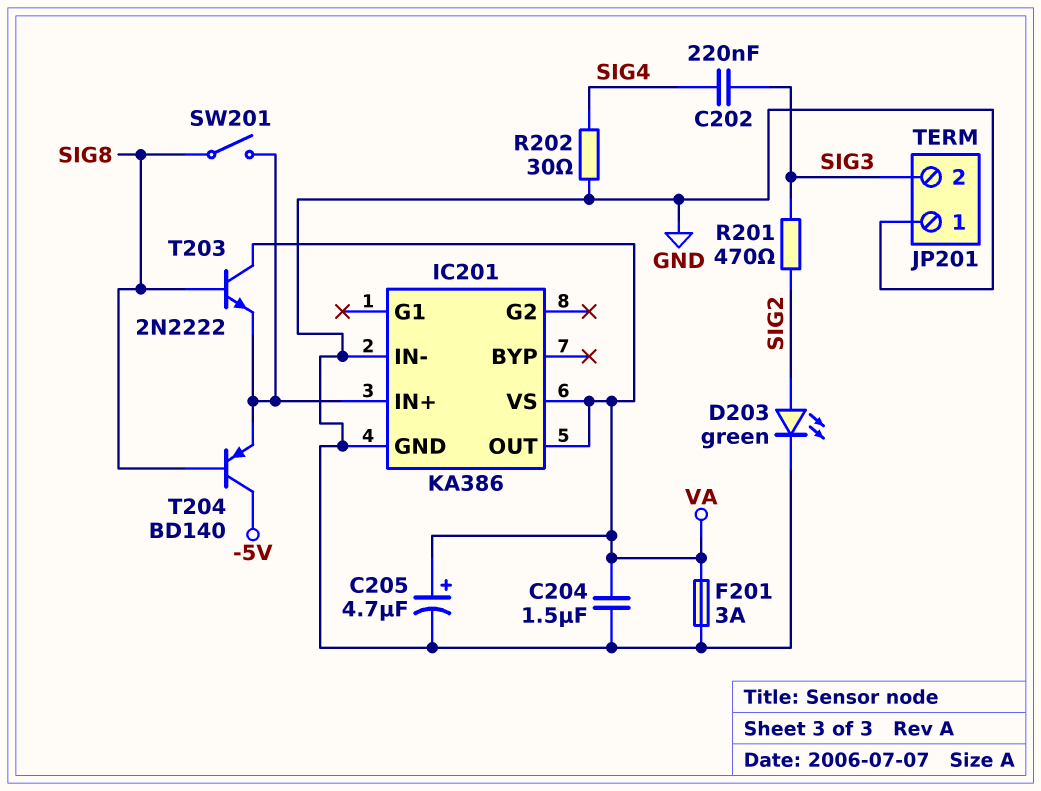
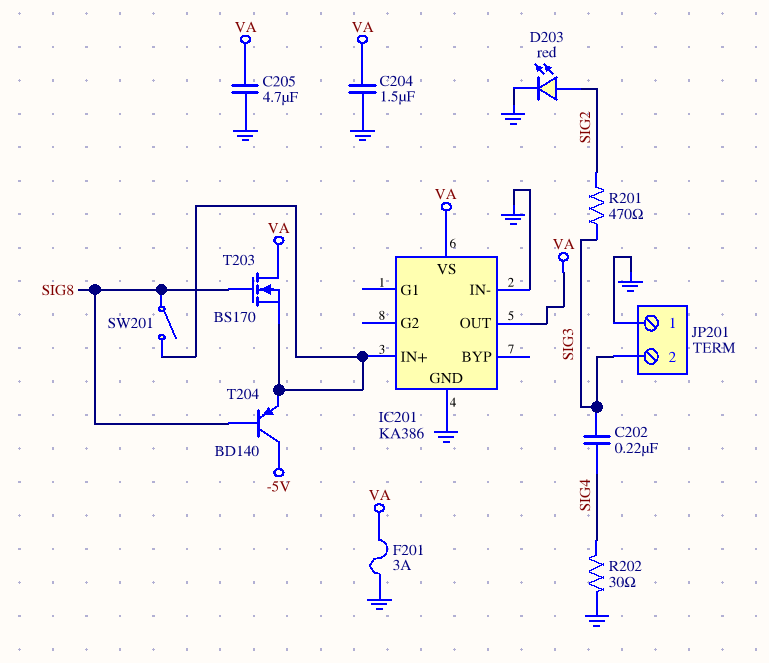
C205: 4.7uF (plus VA, minus GND) -> 4.7uF (GND, VA)
D203: LED green (A SIG2, K GND) -> LED red (A SIG2, K GND)
T203: NPN 2N2222 (B SIG8, C VA, E IC201/IN+) -> NMOS BS170 (G SIG8, D VA, S IC201/IN+)

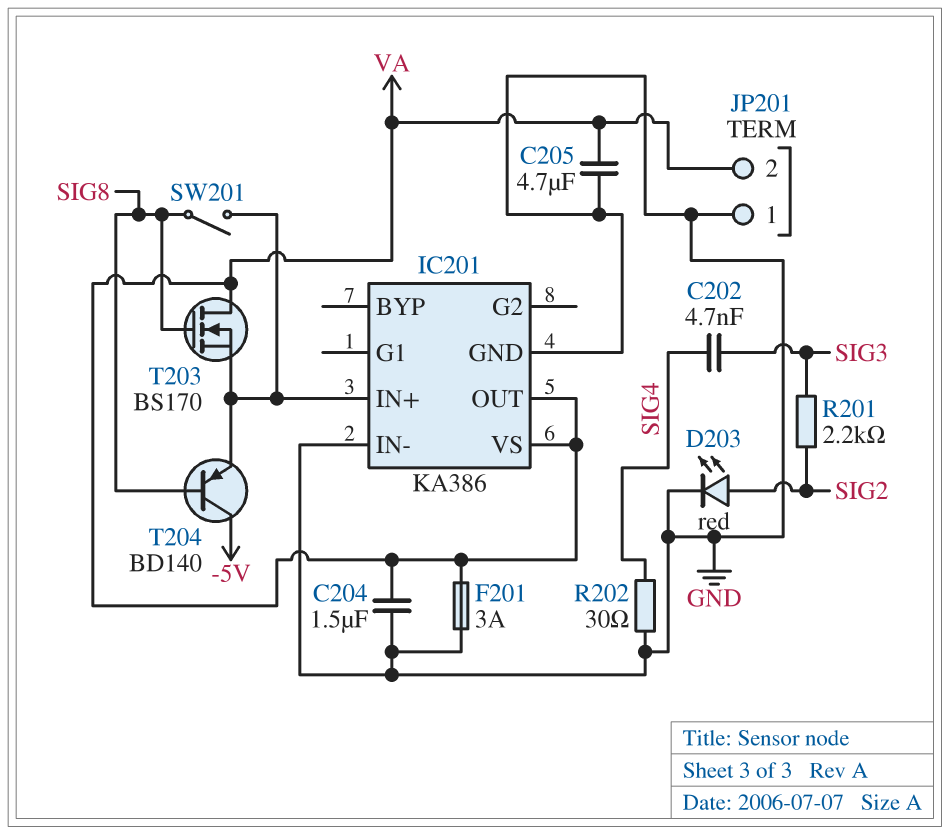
C202: 220nF (SIG3, SIG4) -> 4.7nF (SIG3, SIG4)
JP201 pin 2: SIG3 -> VA
R201: 470 (SIG2, SIG3) -> 2.2k (SIG2, SIG3)

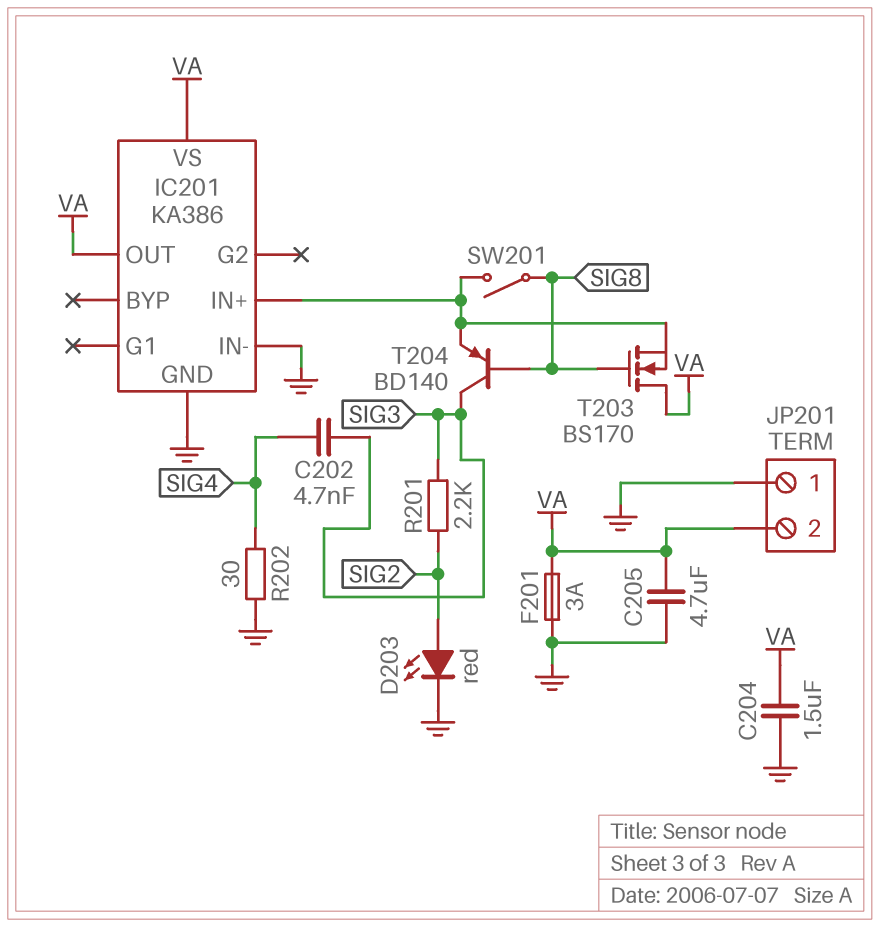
T204: PNP BD140 (B SIG8, C -5V, E IC201/IN+) -> PNP BD140 (B SIG8, C SIG3, E IC201/IN+)

